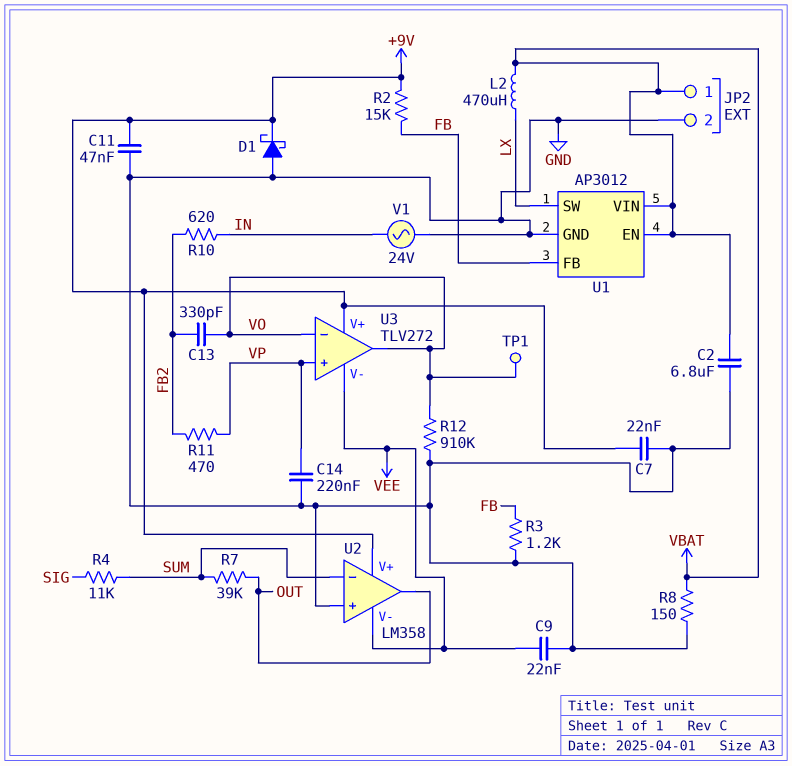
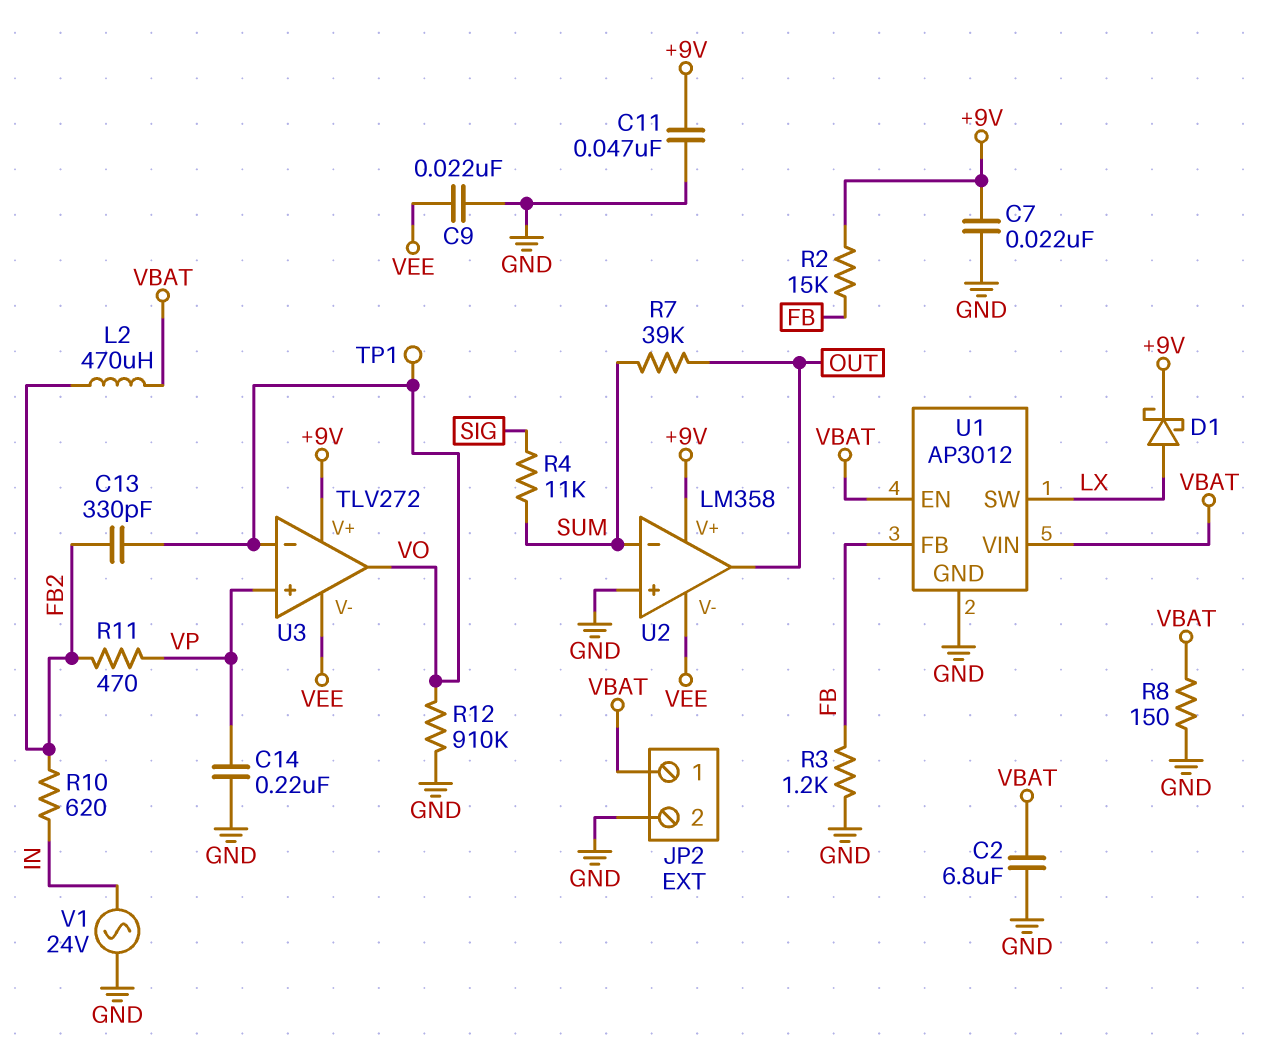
D1: schottky (A GND, K +9V) -> schottky (A LX, K +9V)
L2: 470uH (LX, VBAT) -> 470uH (FB2, VBAT)

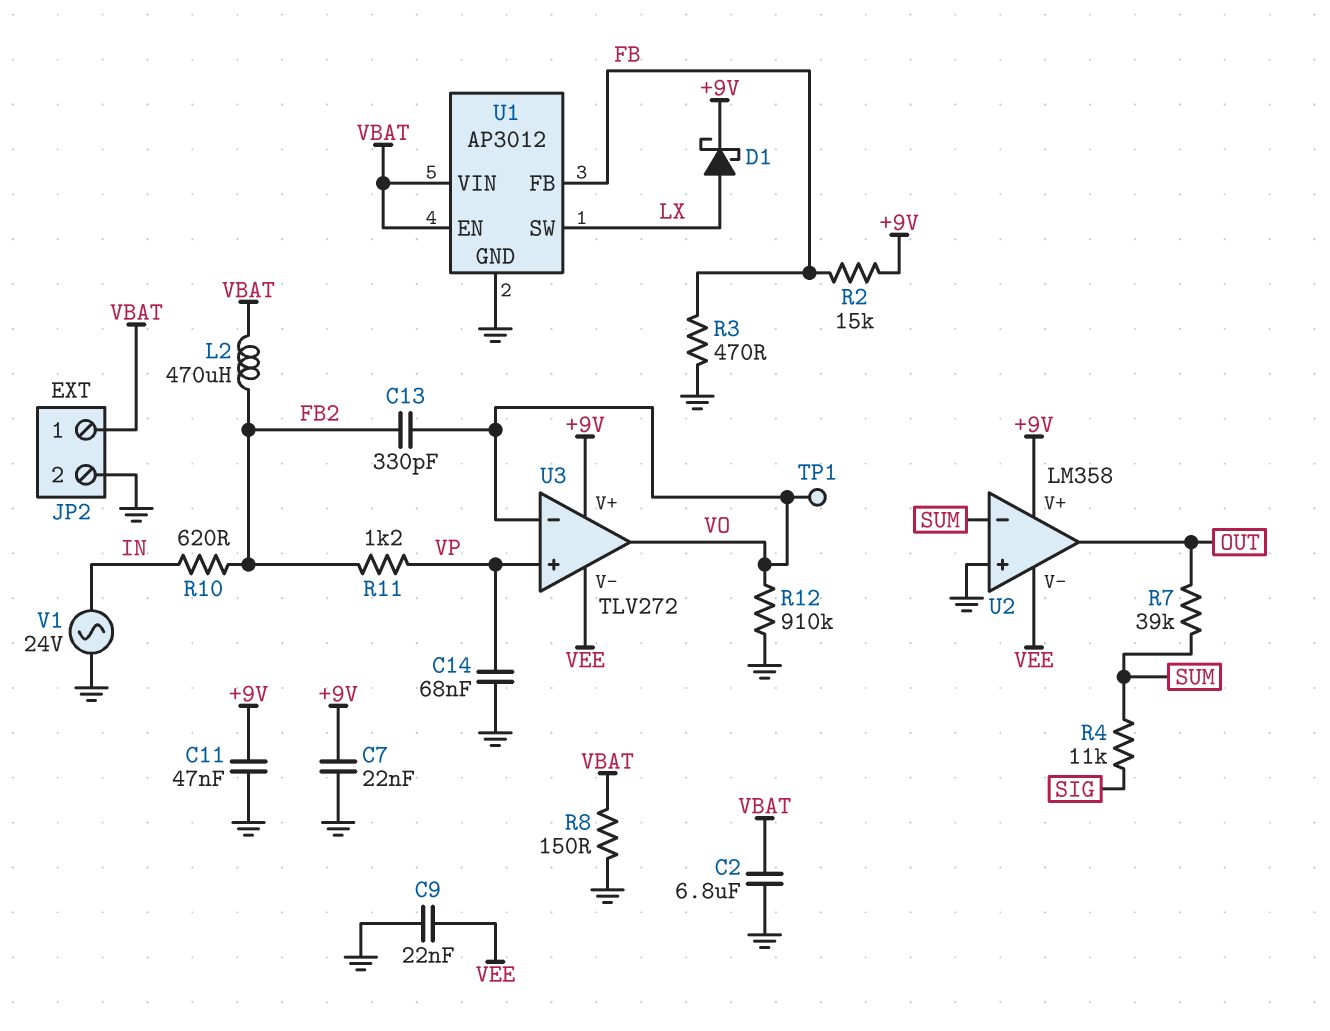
C14: 220nF (GND, VP) -> 68nF (GND, VP)
R3: 1.2k (FB, GND) -> 470 (FB, GND)
R11: 470 (FB2, VP) -> 1.2k (FB2, VP)

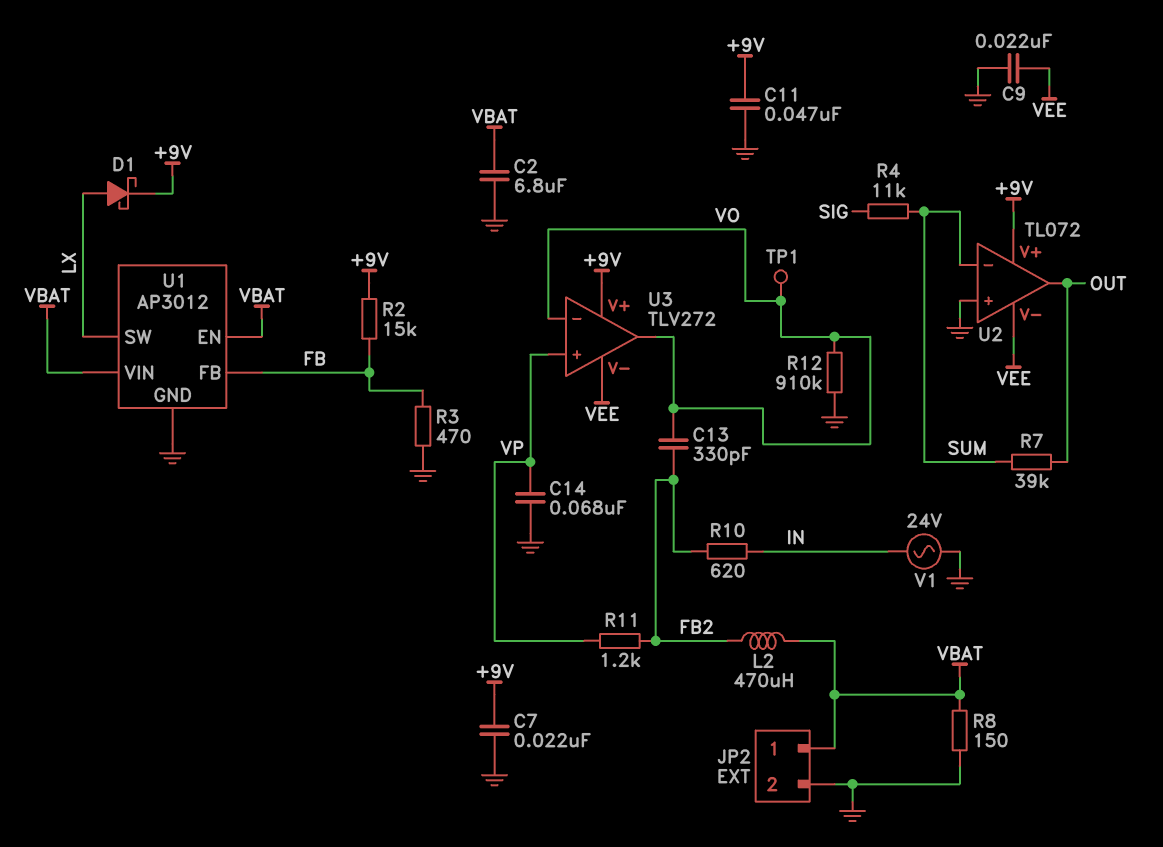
U2: LM358 -> TL072

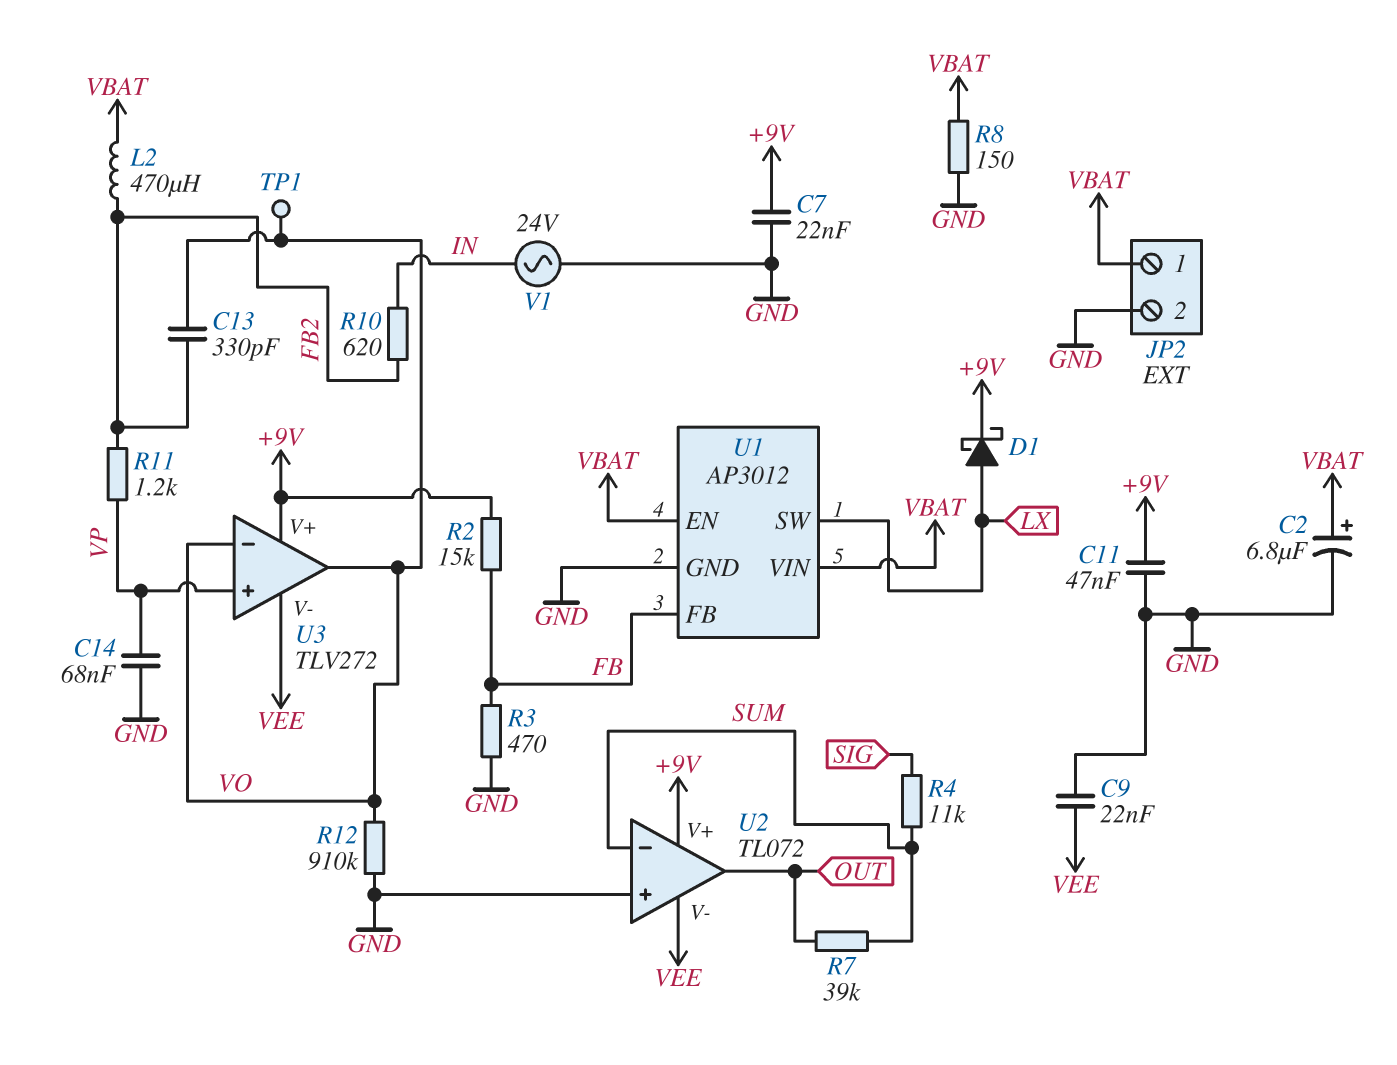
C2: 6.8uF (GND, VBAT) -> 6.8uF (plus VBAT, minus GND)

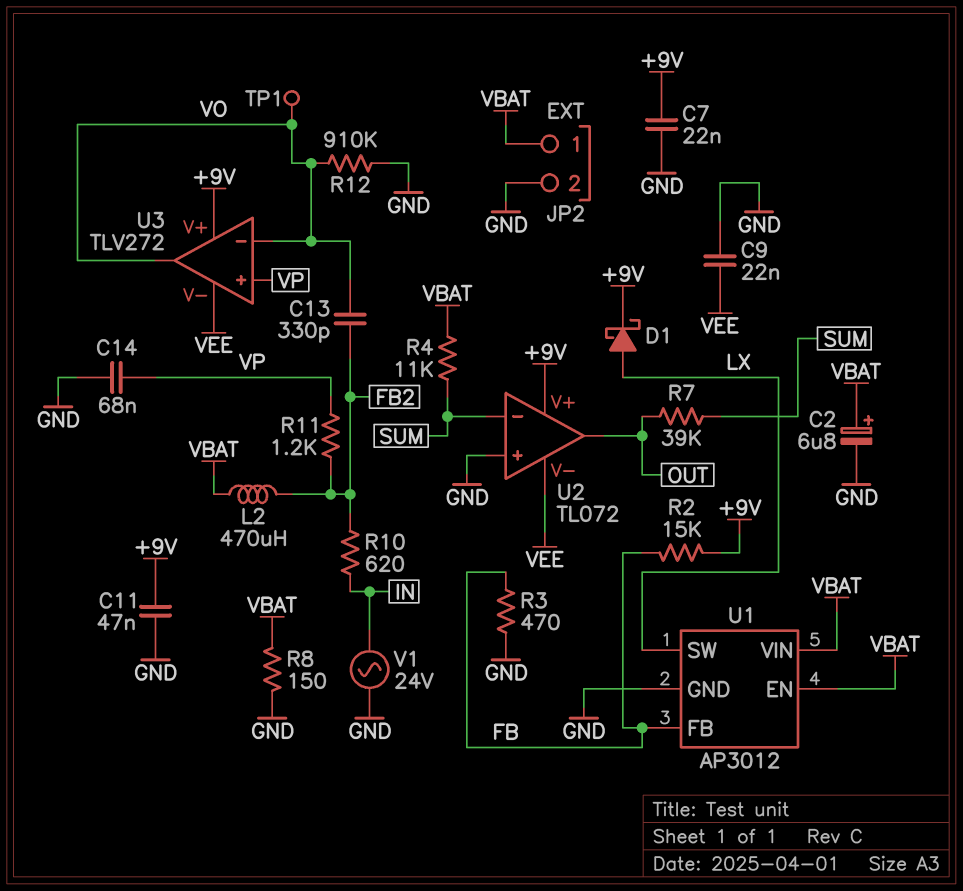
R4: 11k (SIG, SUM) -> 11k (SUM, VBAT)

